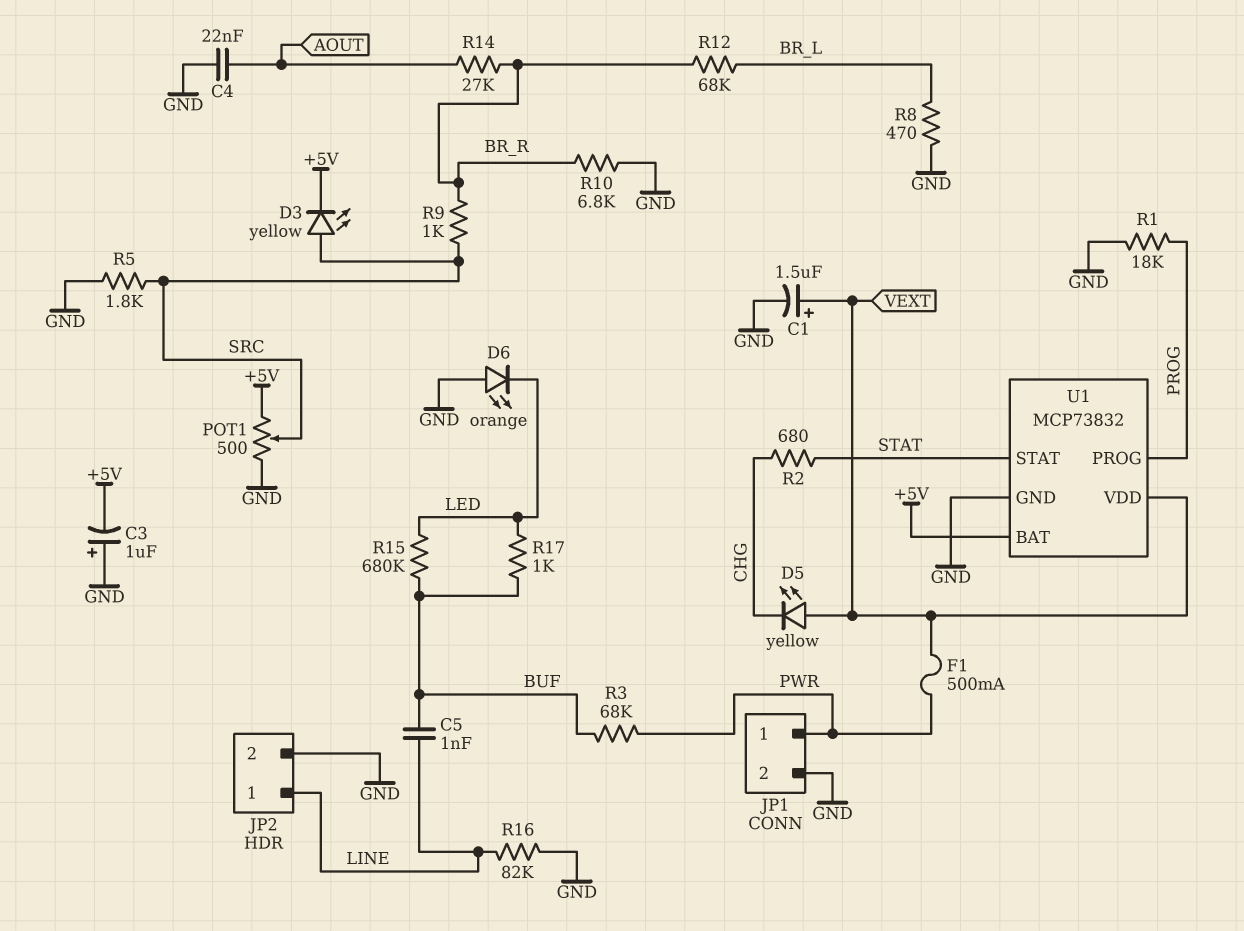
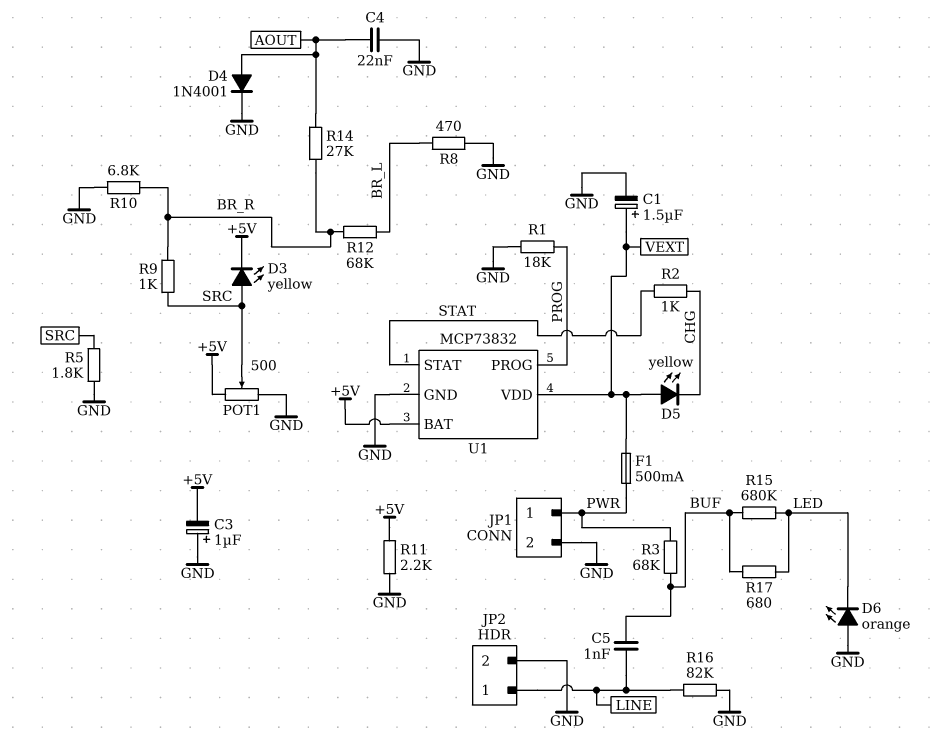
D4: none -> diode 1N4001 (A AOUT, K GND)
R2: 680 (CHG, STAT) -> 1k (CHG, STAT)
R11: none -> 2.2k (+5V, GND)
R17: 1k (BUF, LED) -> 680 (BUF, LED)

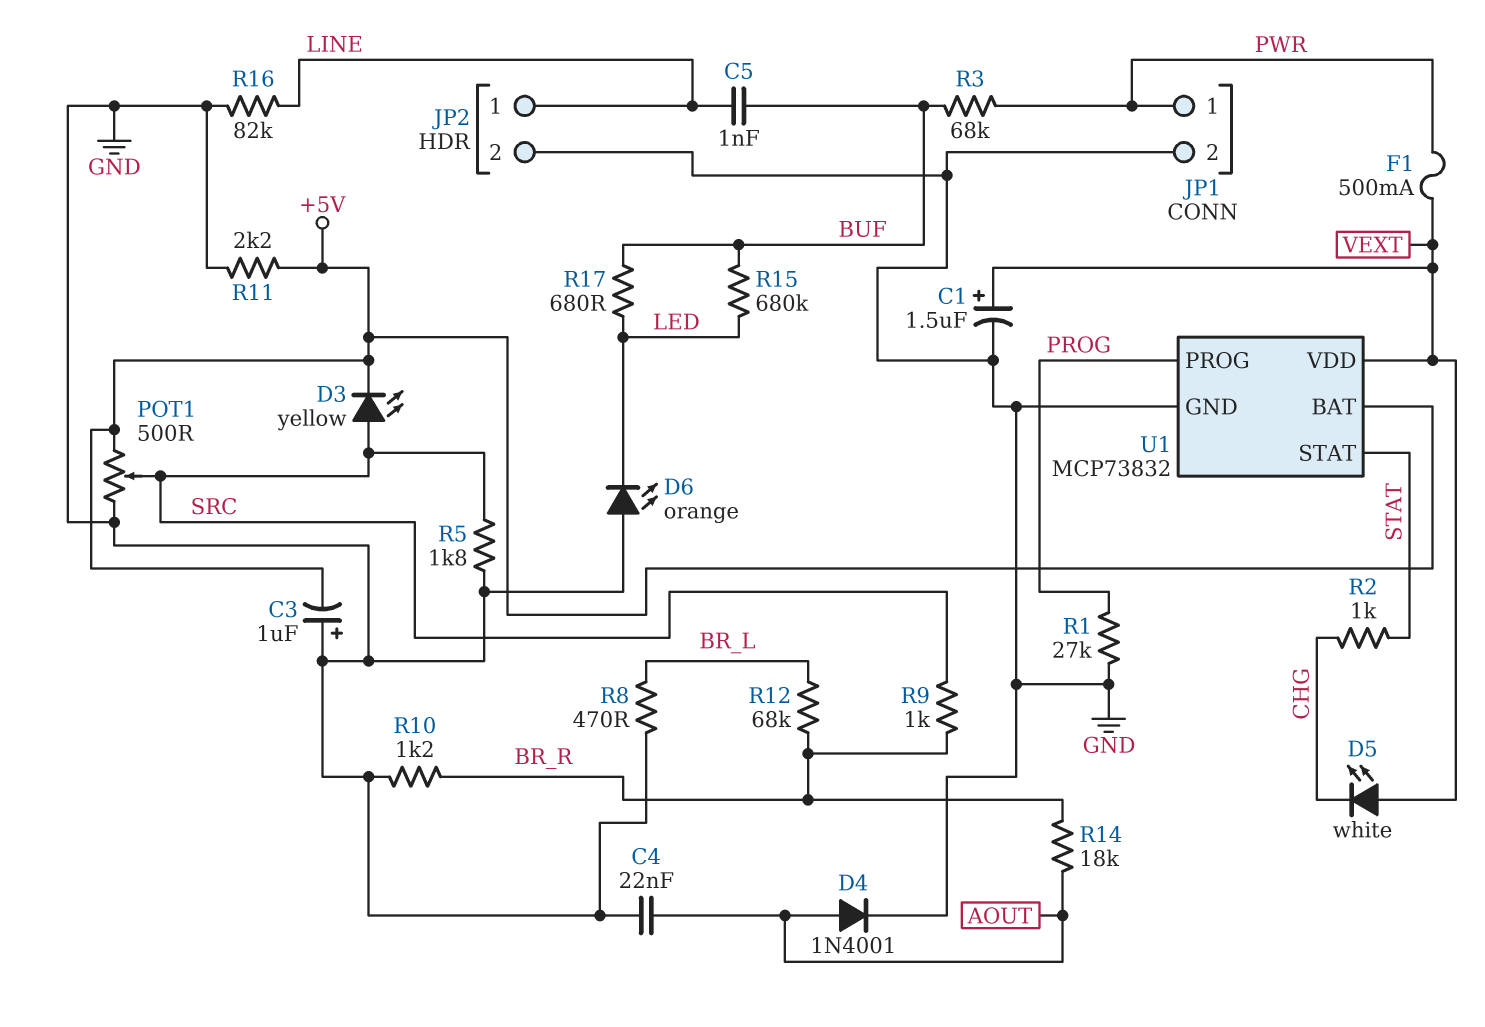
D5: LED yellow (A VEXT, K CHG) -> LED white (A VEXT, K CHG)
R1: 18k (GND, PROG) -> 27k (GND, PROG)
R10: 6.8k (BR_R, GND) -> 1.2k (BR_R, GND)
R14: 27k (AOUT, BR_R) -> 18k (AOUT, BR_R)

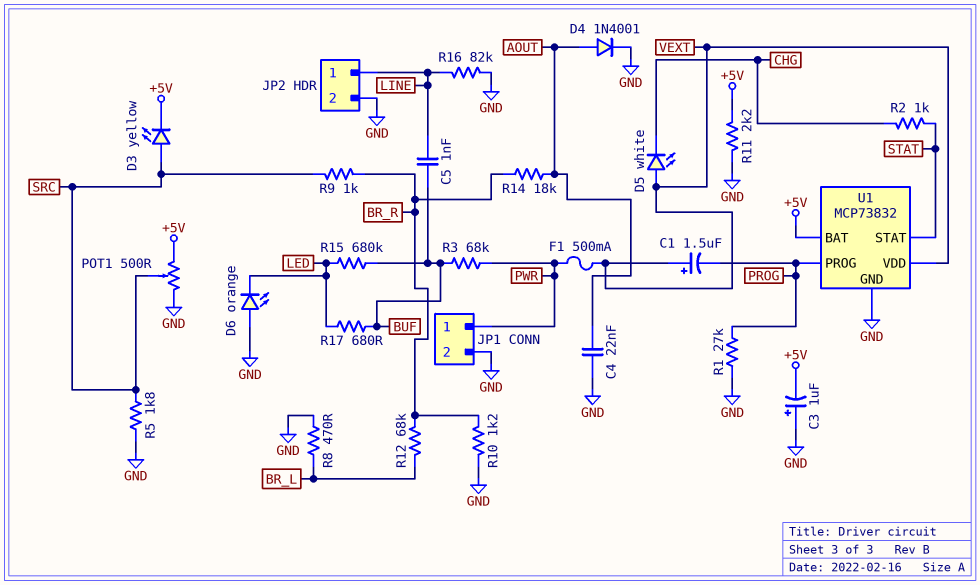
C1: 1.5uF (plus VEXT, minus GND) -> 1.5uF (plus VEXT, minus PROG)

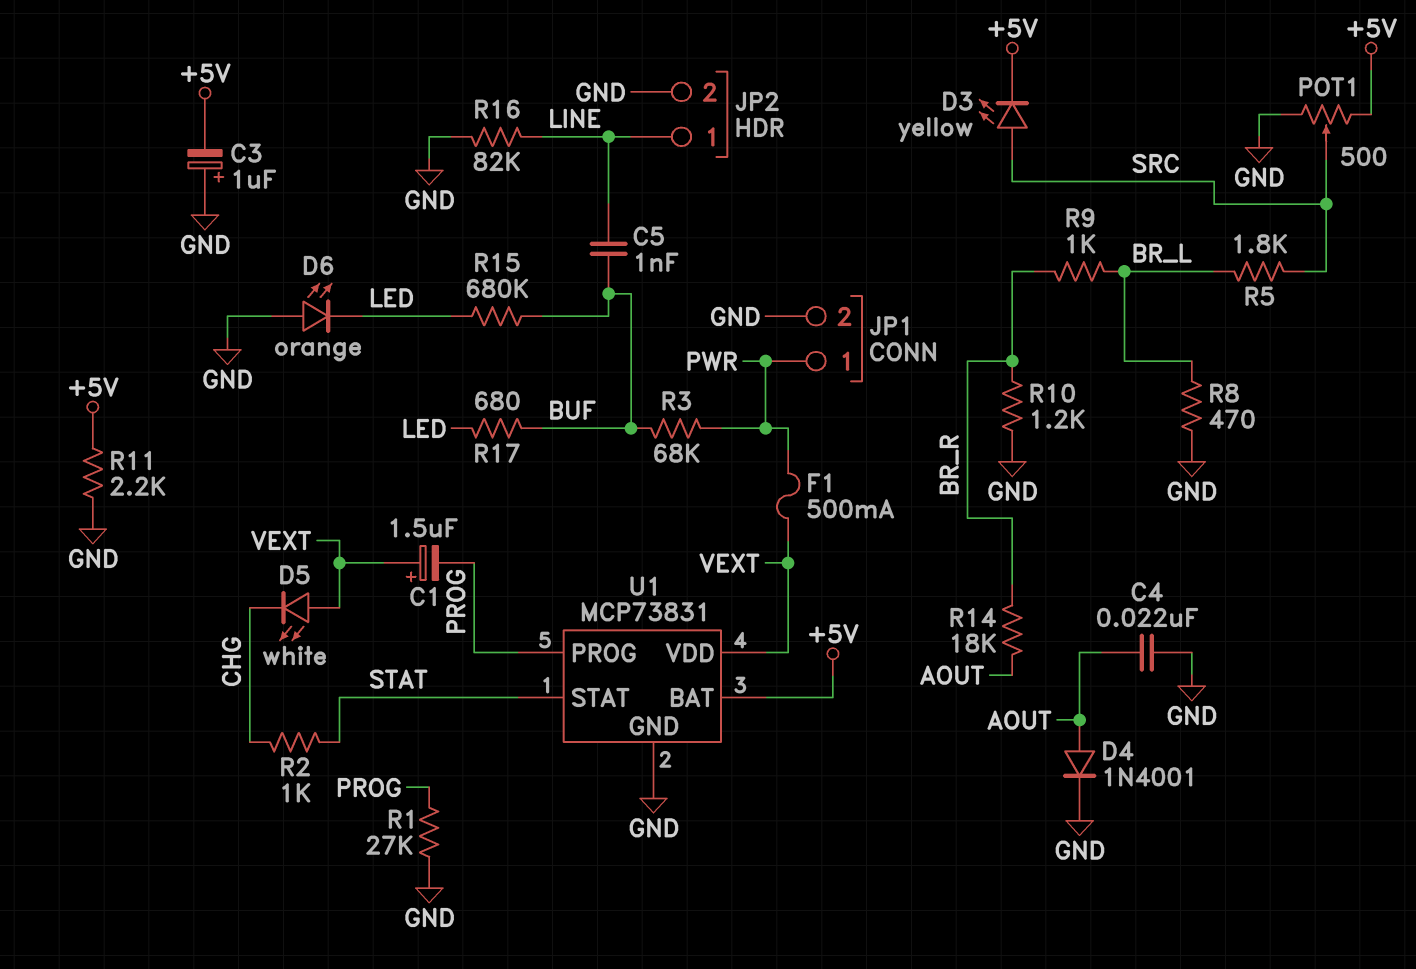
R5: 1.8k (GND, SRC) -> 1.8k (BR_L, SRC)
R9: 1k (BR_R, SRC) -> 1k (BR_L, BR_R)
R12: 68k (BR_L, BR_R) -> none
U1: MCP73832 -> MCP73831

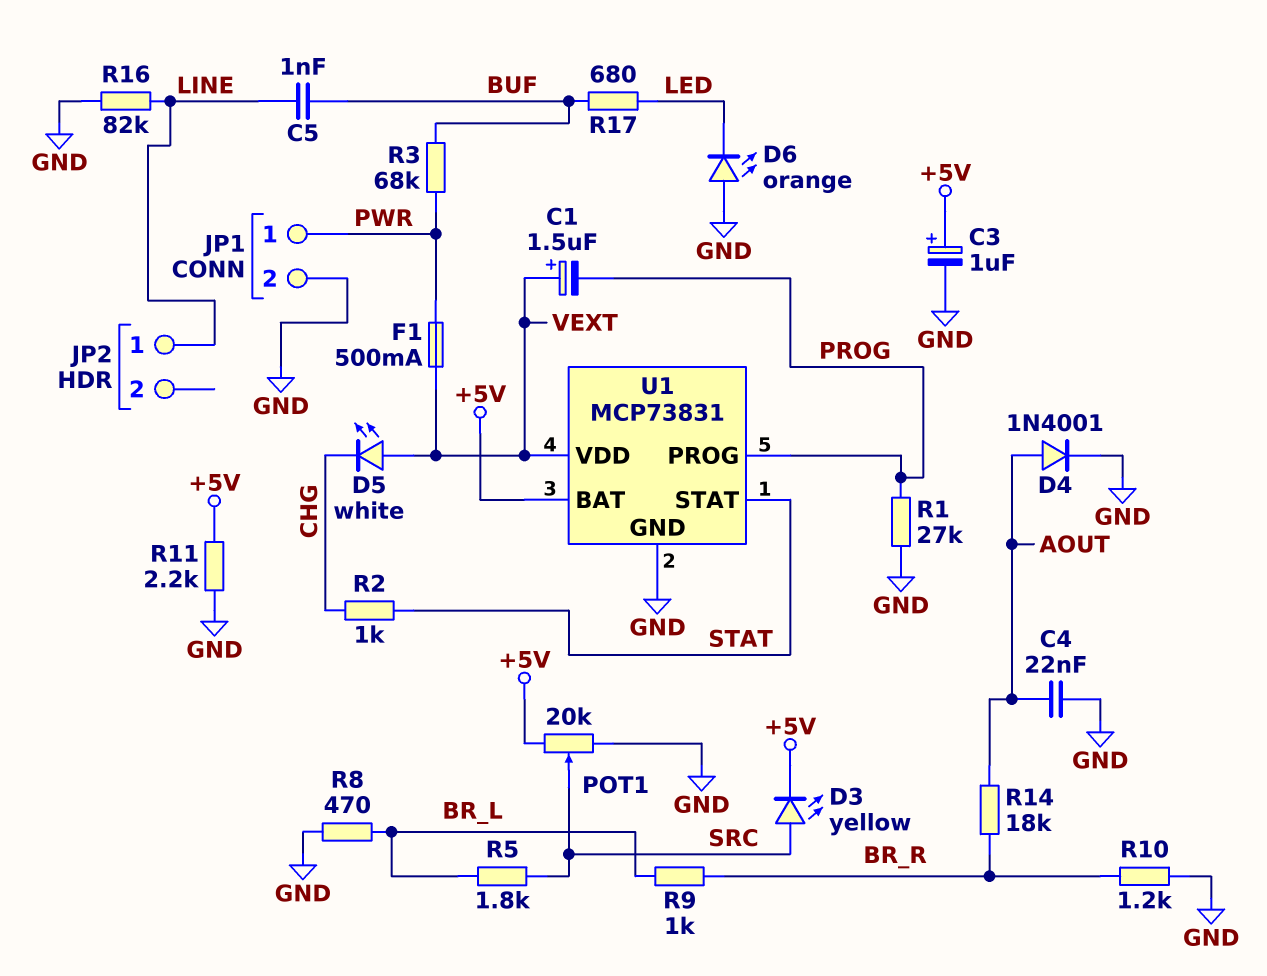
C3: 1uF (plus GND, minus +5V) -> 1uF (plus +5V, minus GND)
JP2 pin 2: GND -> none
POT1: 500 (+5V, GND, wiper SRC) -> 20k (+5V, GND, wiper SRC)
R15: 680k (BUF, LED) -> none

